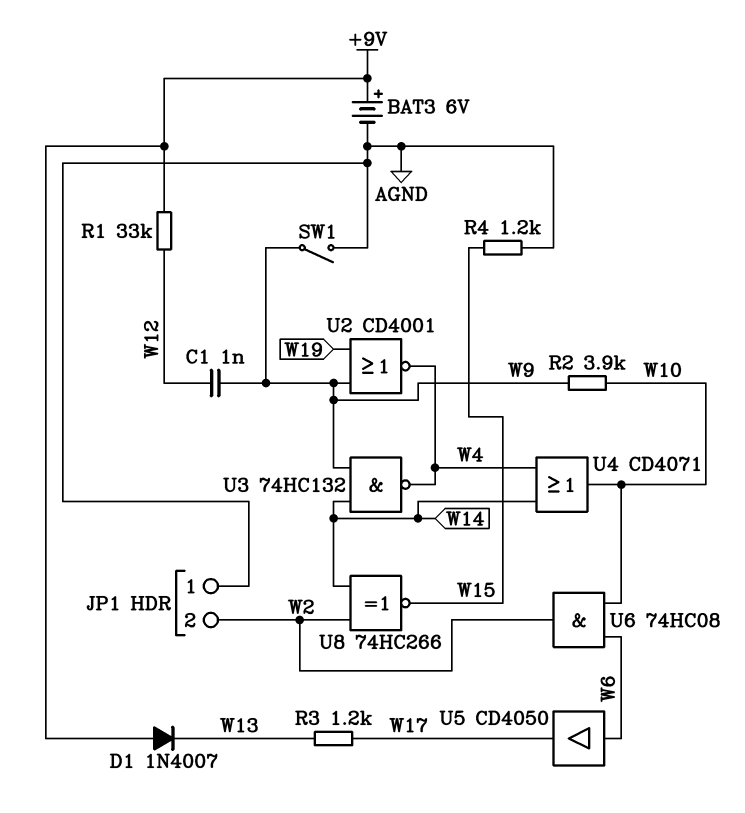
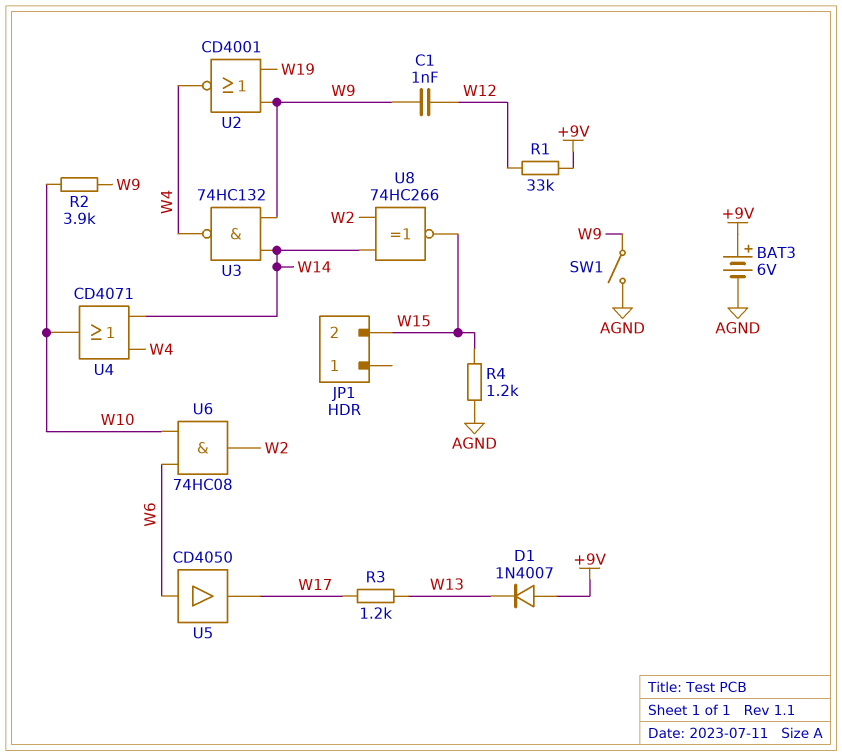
JP1 pin 1: AGND -> none
JP1 pin 2: W2 -> W15

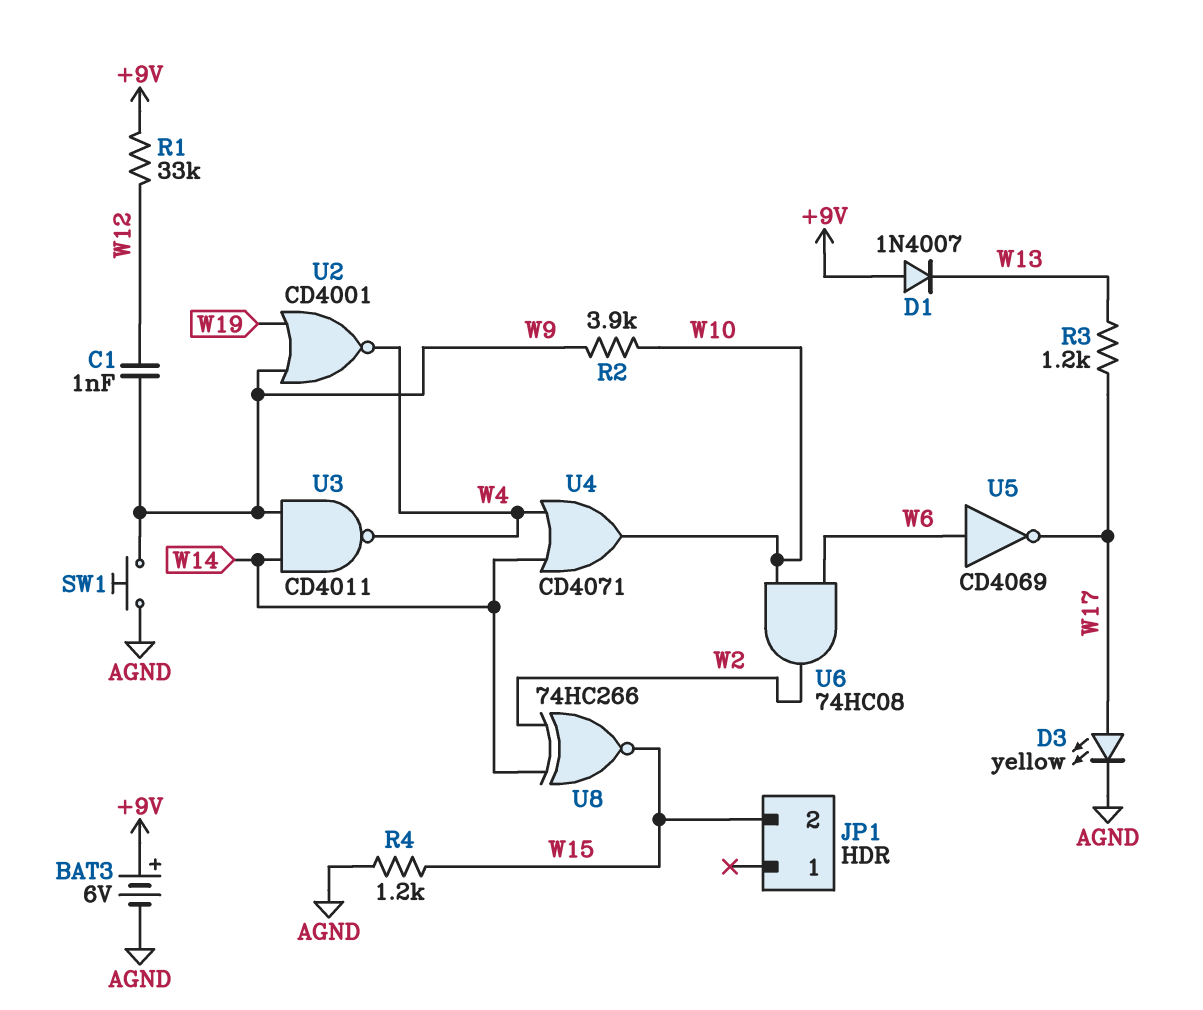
D3: none -> LED yellow (A W17, K AGND)
SW1: switch (AGND, W9) -> button (AGND, W9)
U3: NAND 74HC132 (in W9, in W14, out W4) -> NAND CD4011 (in W9, in W14, out W4)
U5: buffer CD4050 (in W6, out W17) -> NOT CD4069 (in W6, out W17)

